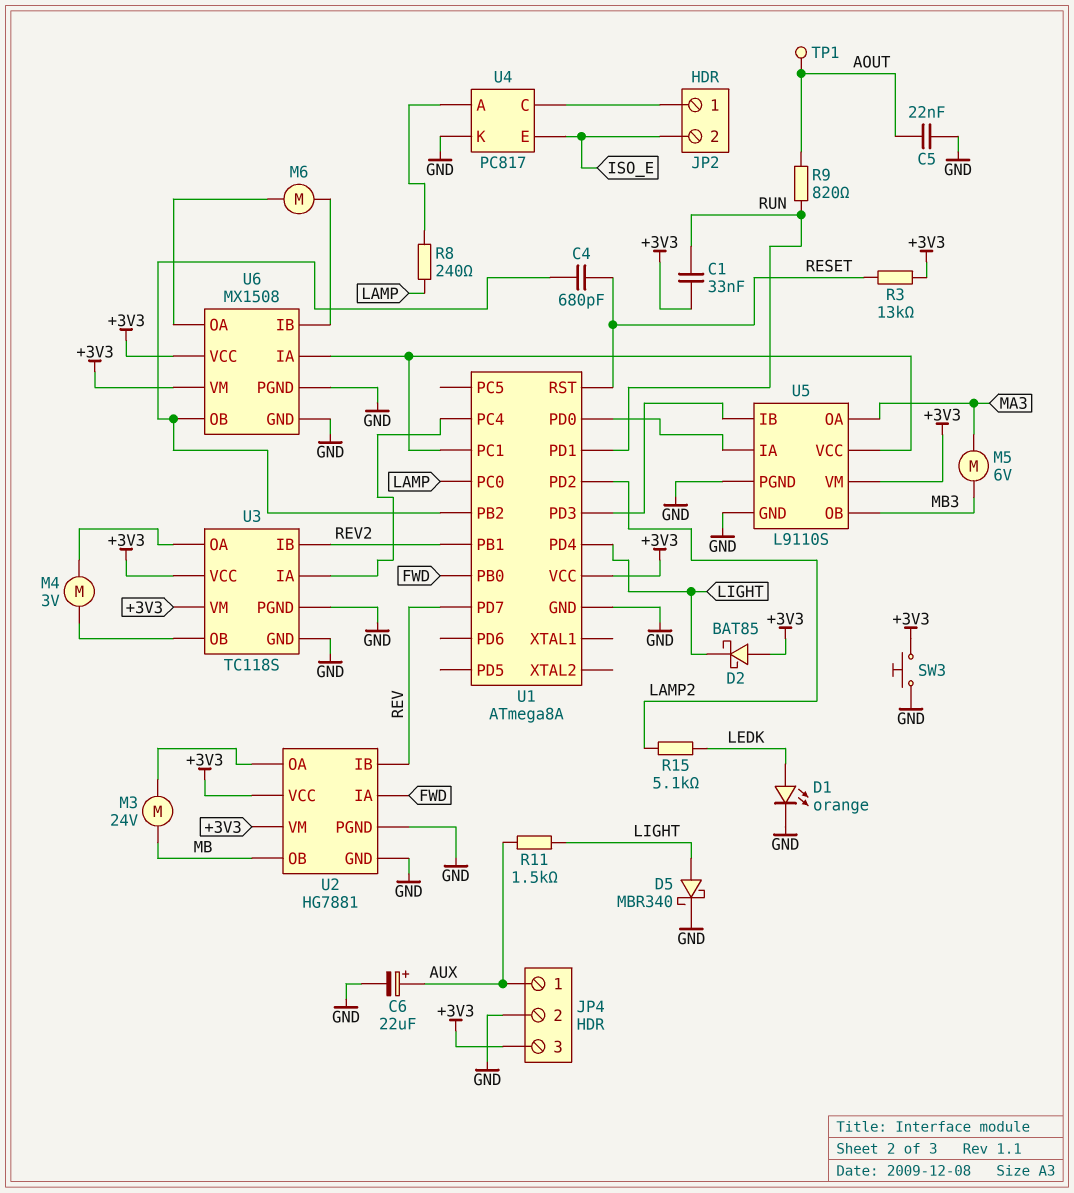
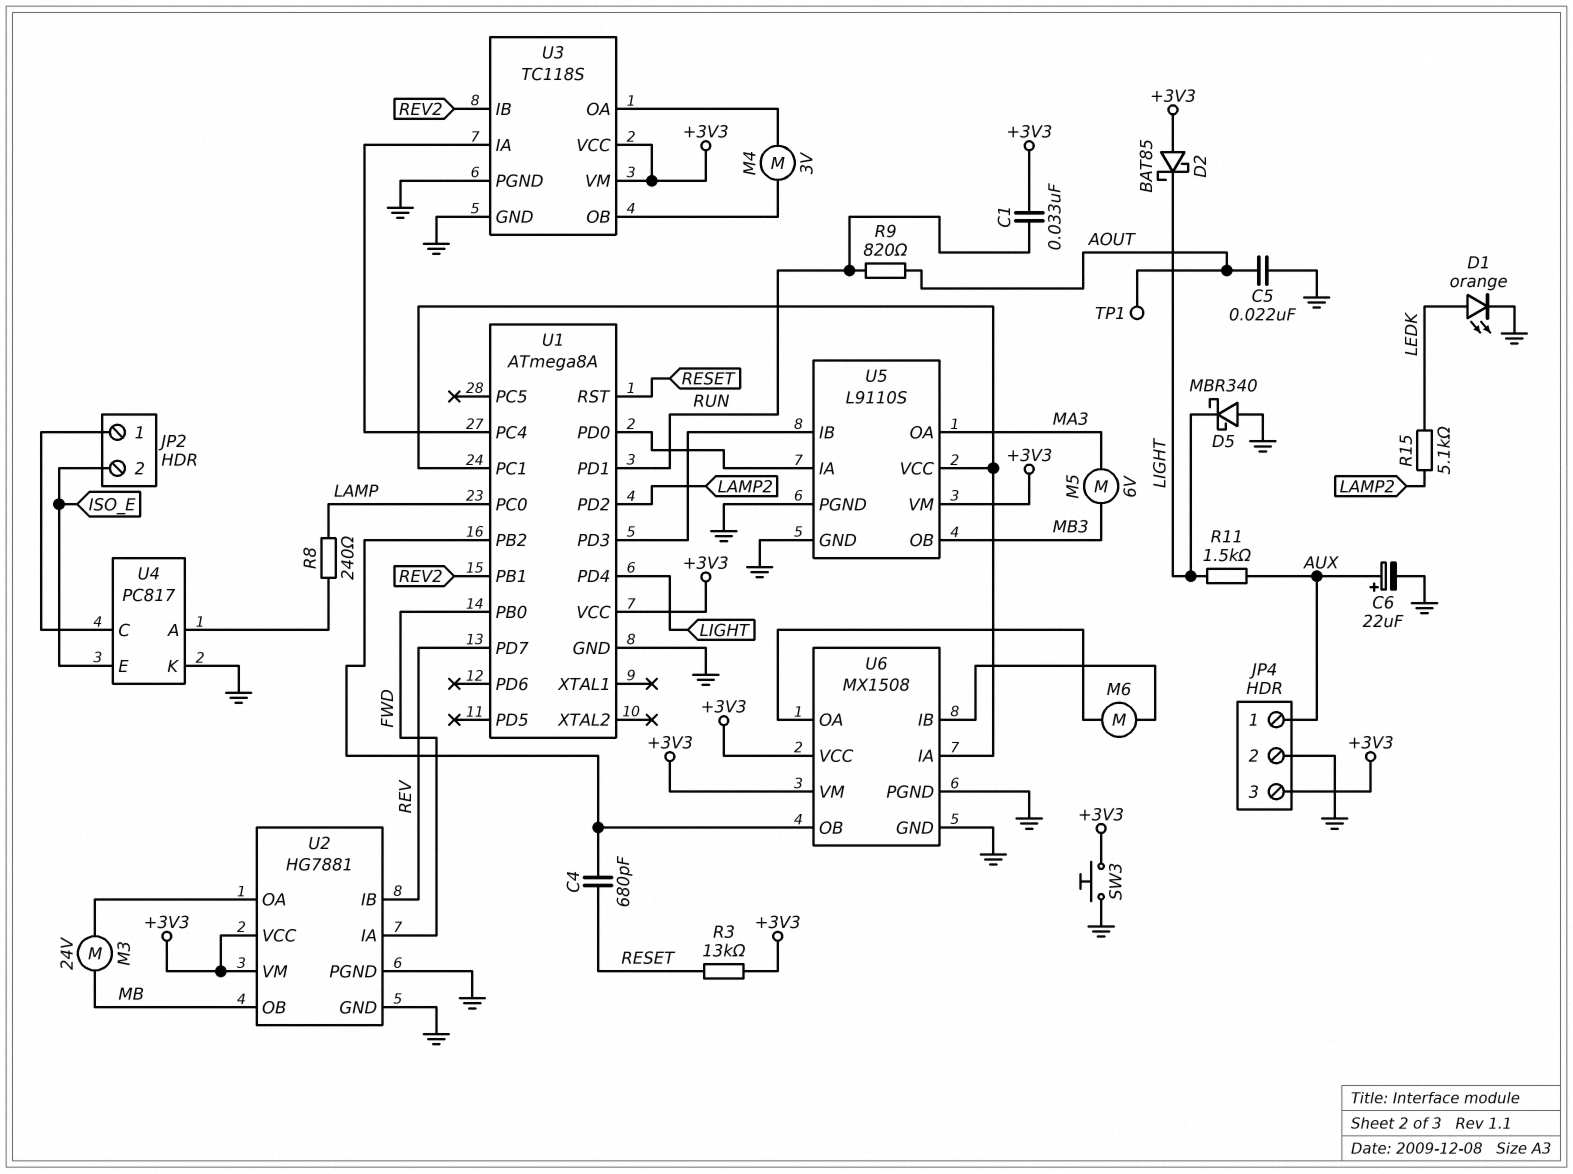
D5: schottky MBR340 (A LIGHT, K GND) -> schottky MBR340 (A GND, K LIGHT)

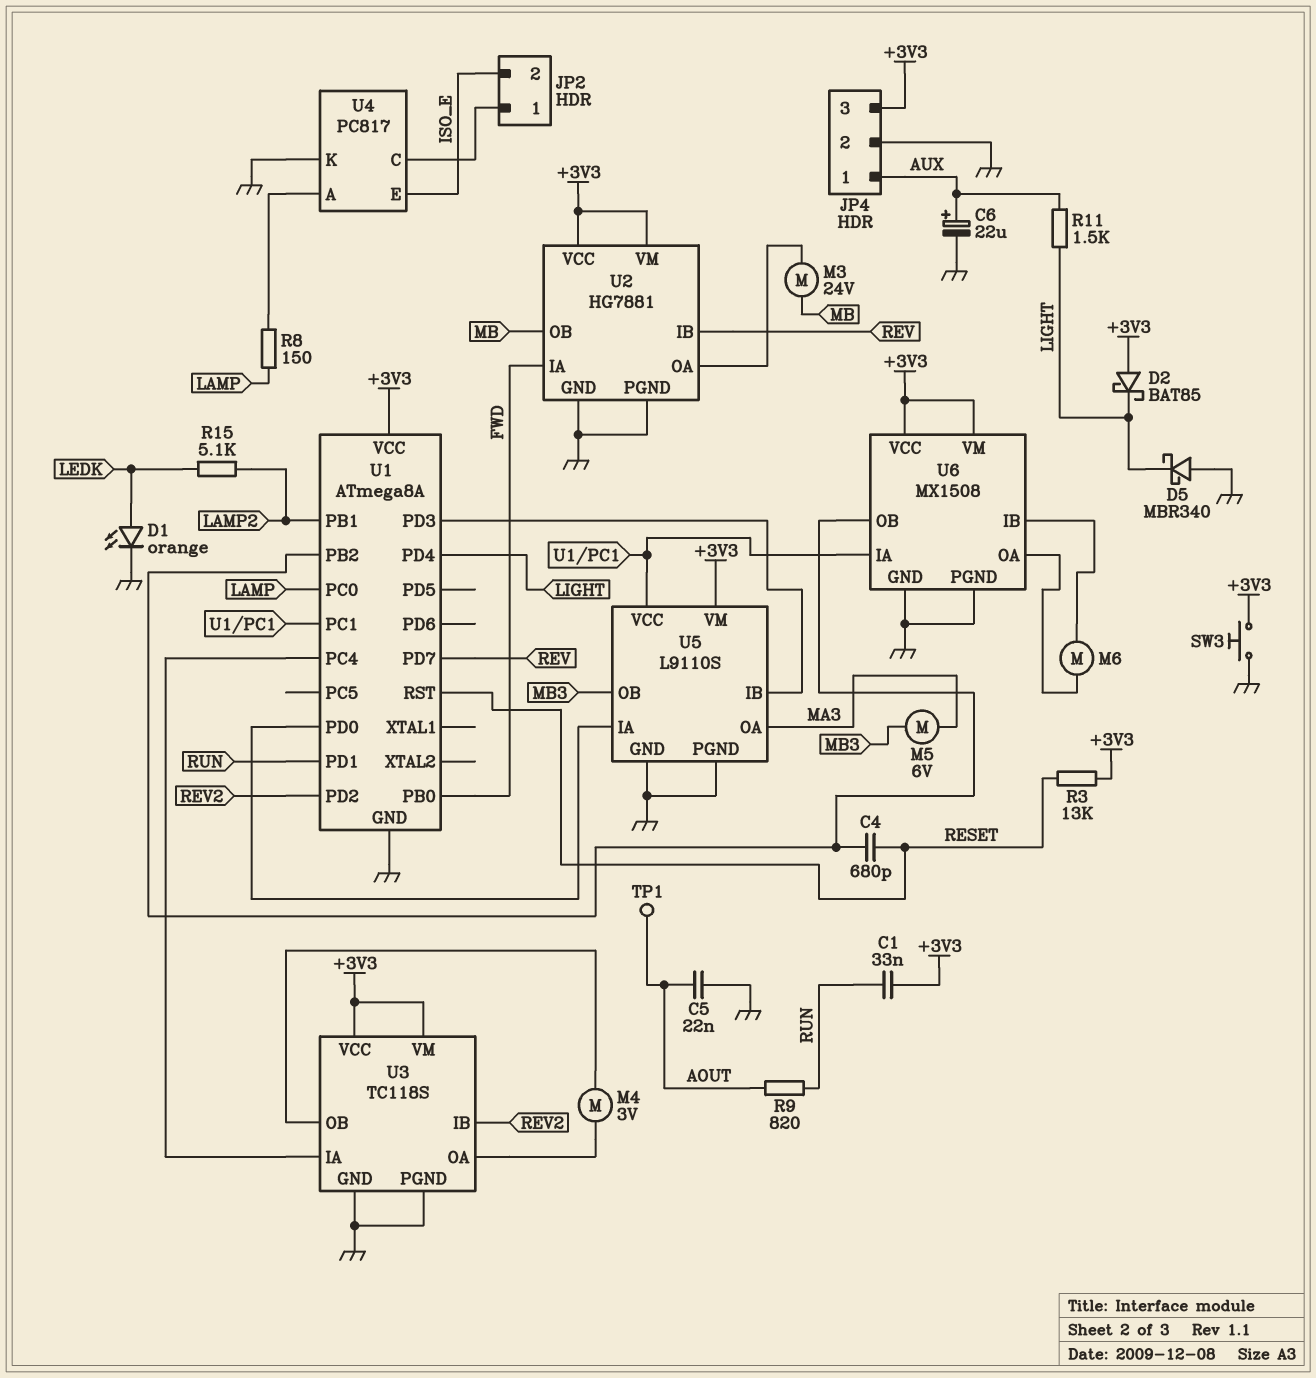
R8: 240 (LAMP, U4/A) -> 150 (LAMP, U4/A)
U1 pin PB1: REV2 -> LAMP2
U1 pin PD2: LAMP2 -> REV2

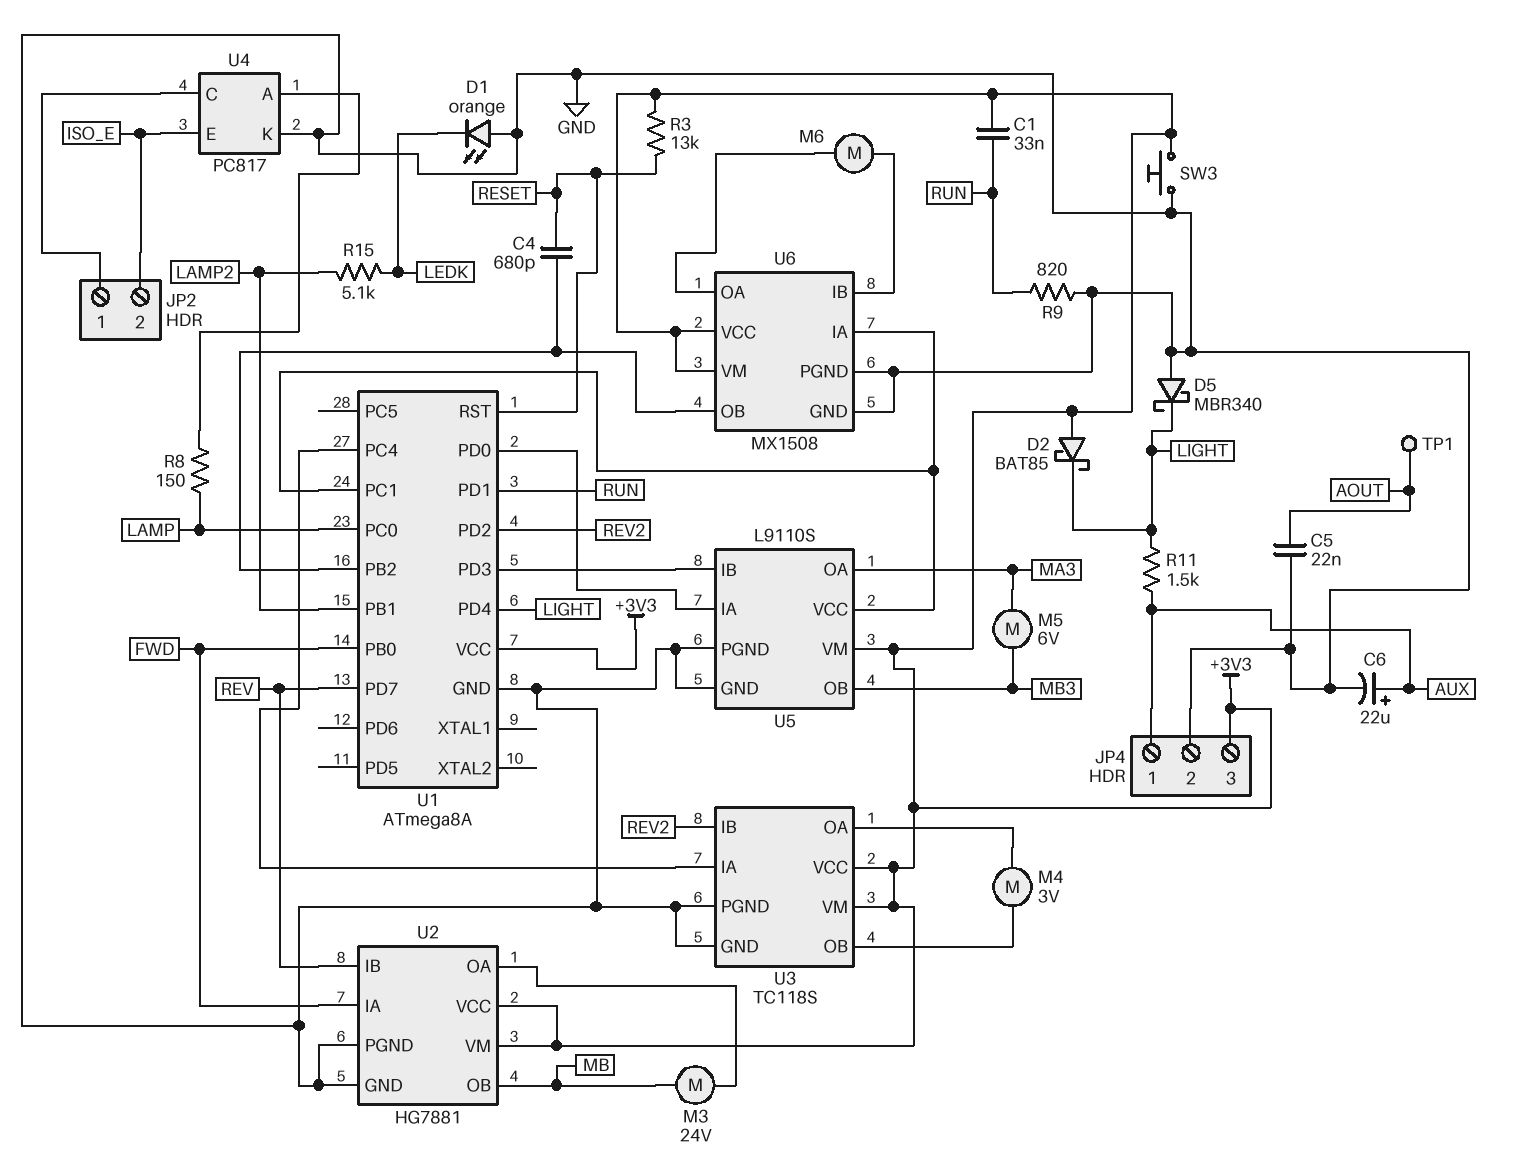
D1: LED orange (A LEDK, K GND) -> LED orange (A GND, K LEDK)
R9: 820 (AOUT, RUN) -> 820 (GND, RUN)

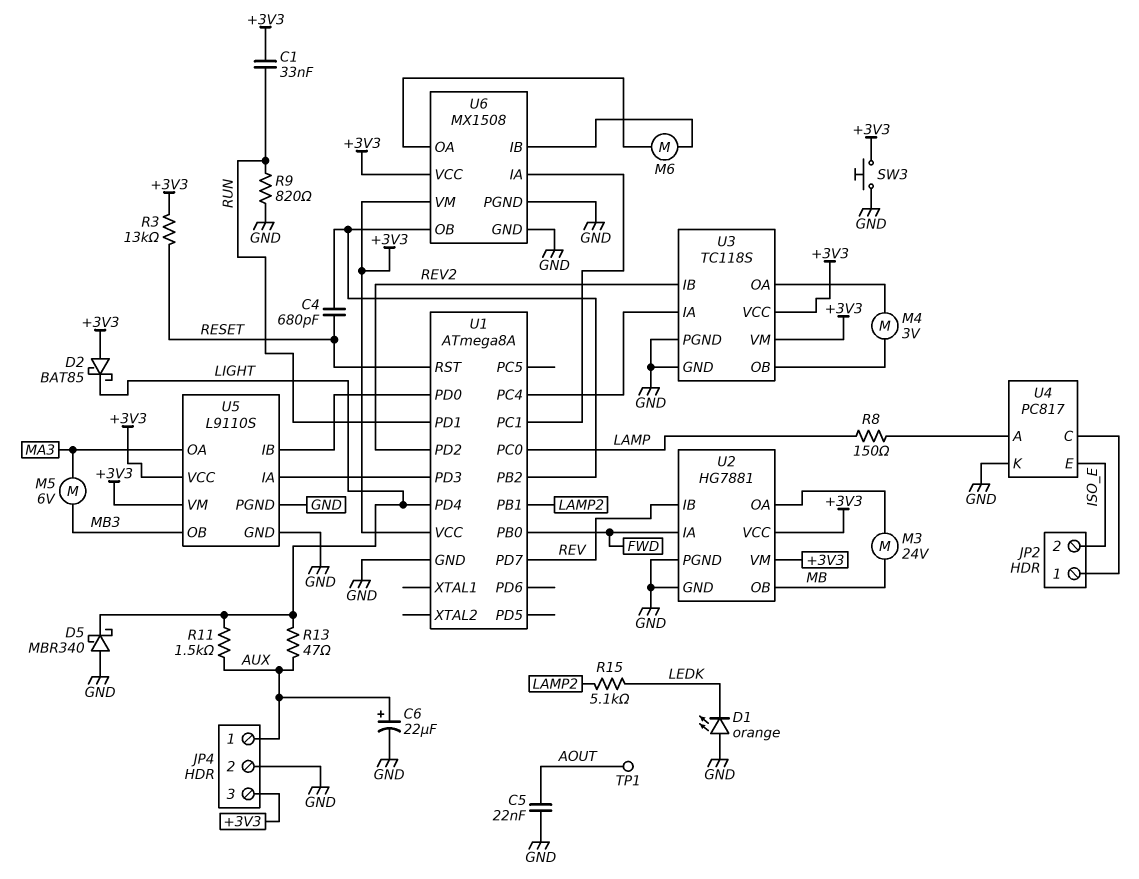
R13: none -> 47 (AUX, LIGHT)
U5 pin IA: U1/PD0 -> U1/PD3
U5 pin IB: U1/PD3 -> U1/PD0
U5 pin VCC: U1/PC1 -> +3V3

